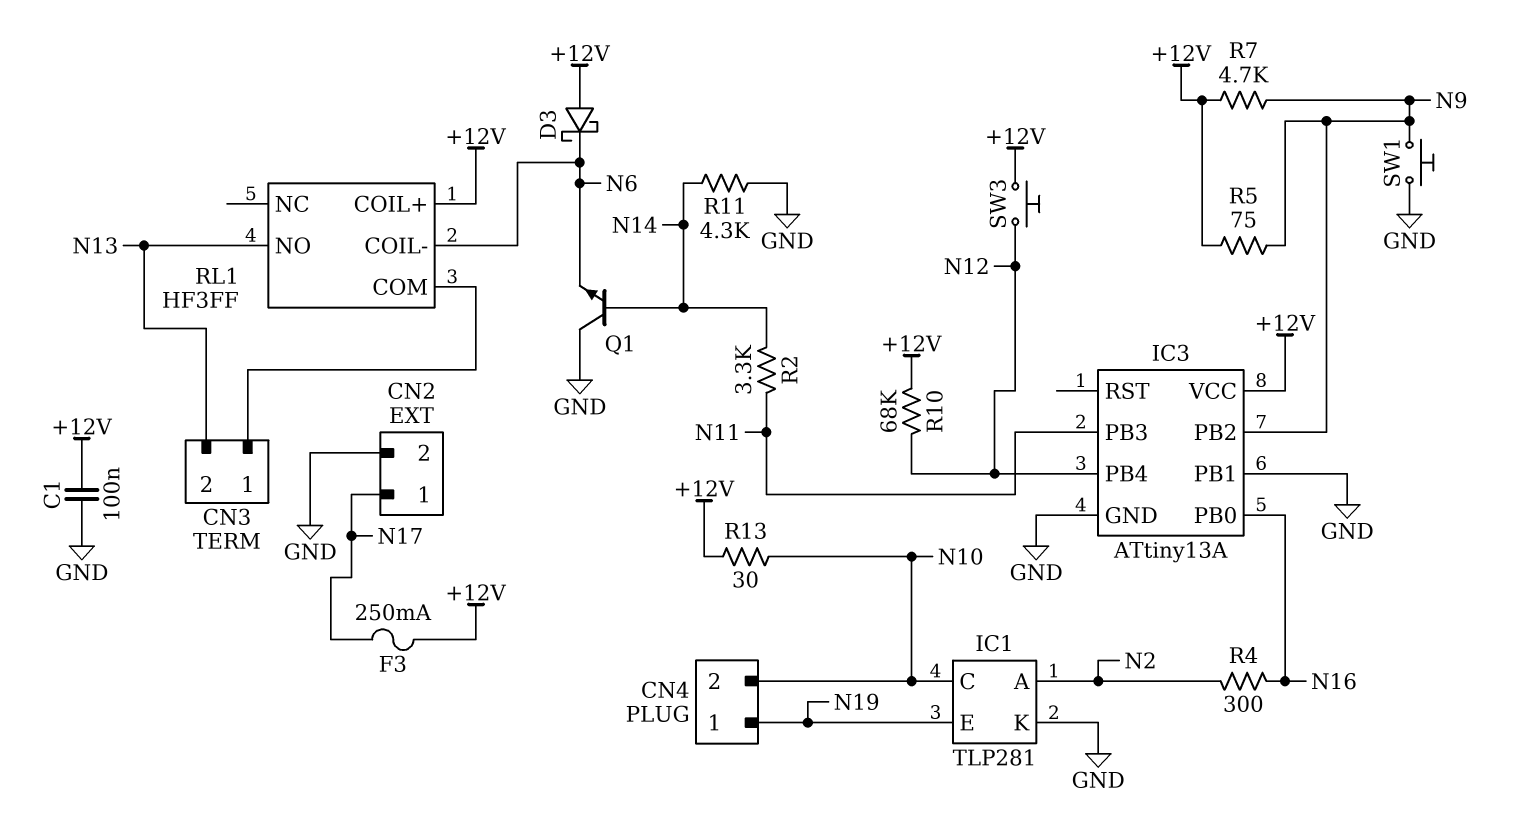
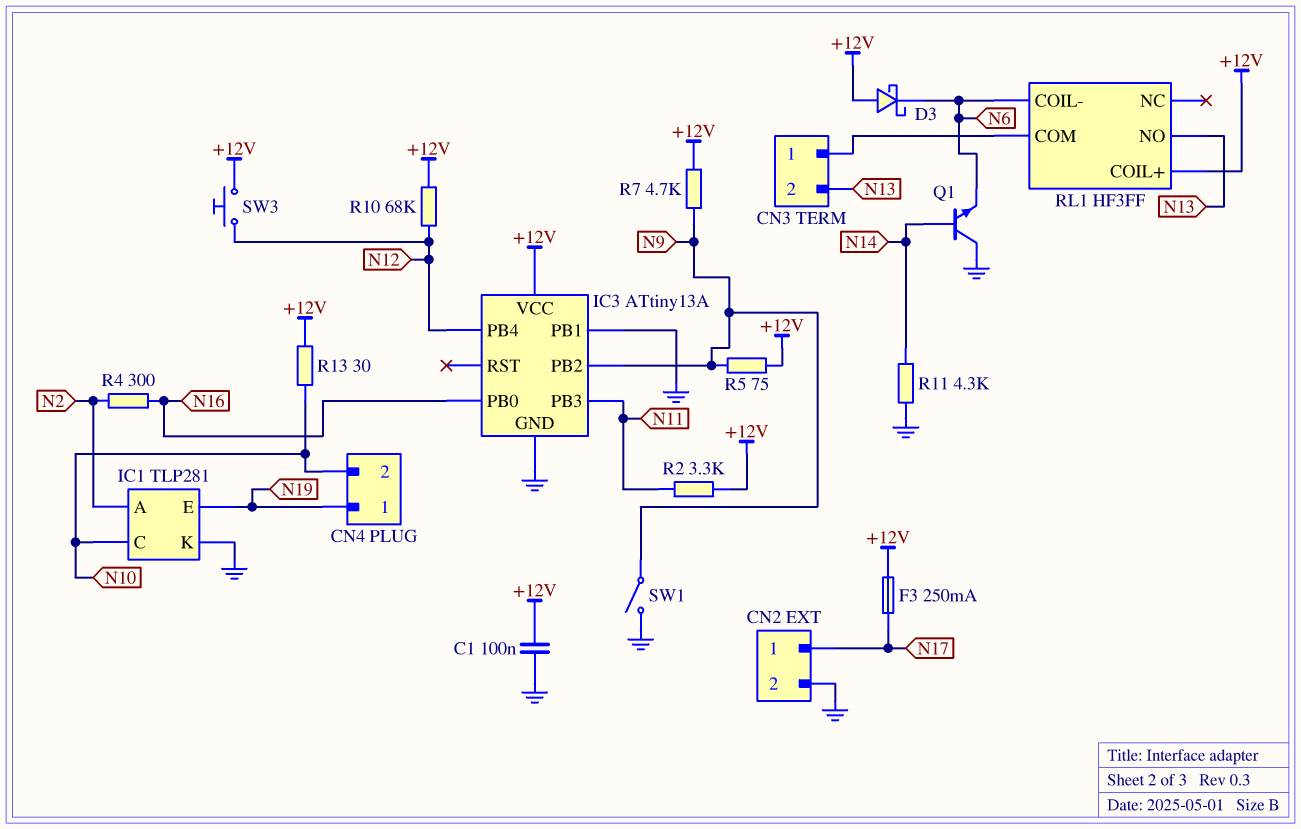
R2: 3.3k (N11, N14) -> 3.3k (+12V, N11)
SW1: button (GND, N9) -> switch (GND, N9)

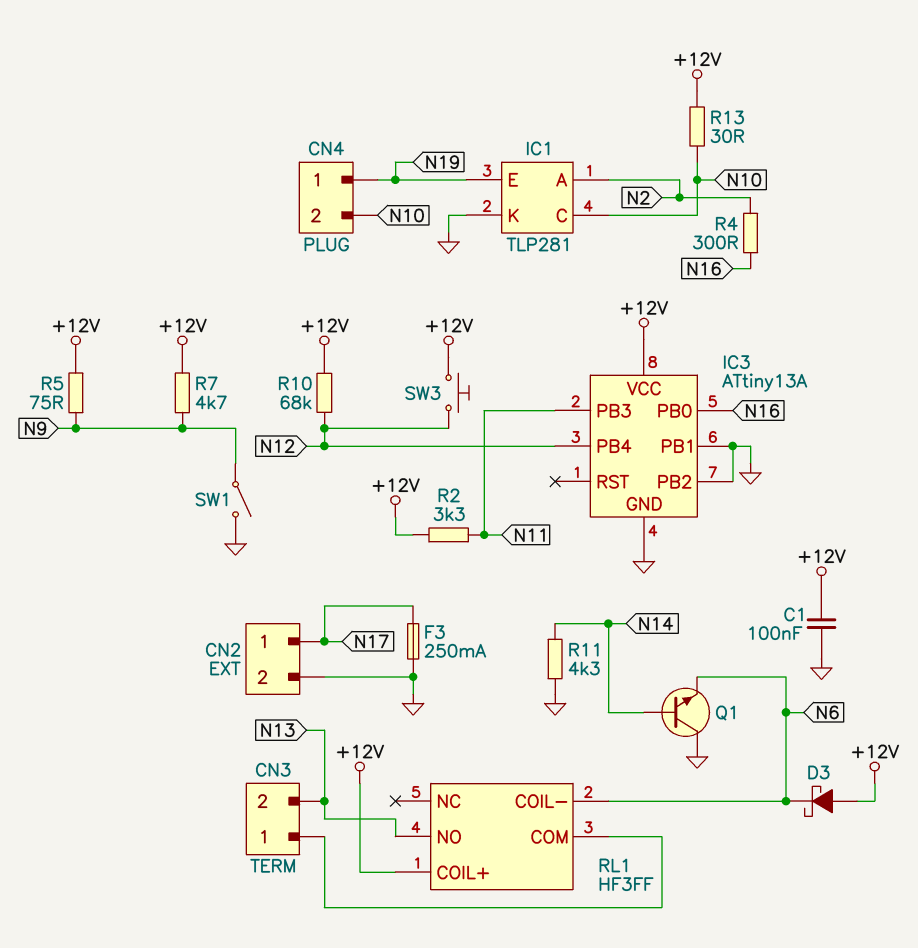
F3: 250mA (+12V, N17) -> 250mA (GND, N17)
IC3 pin PB2: N9 -> GND

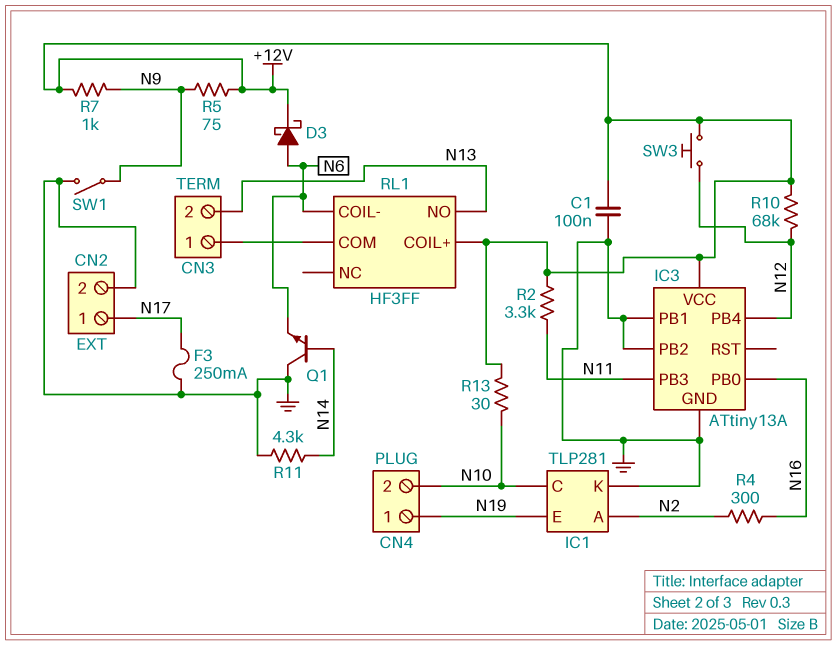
D3: schottky (A +12V, K N6) -> schottky (A N6, K +12V)
R7: 4.7k (+12V, N9) -> 1k (+12V, N9)

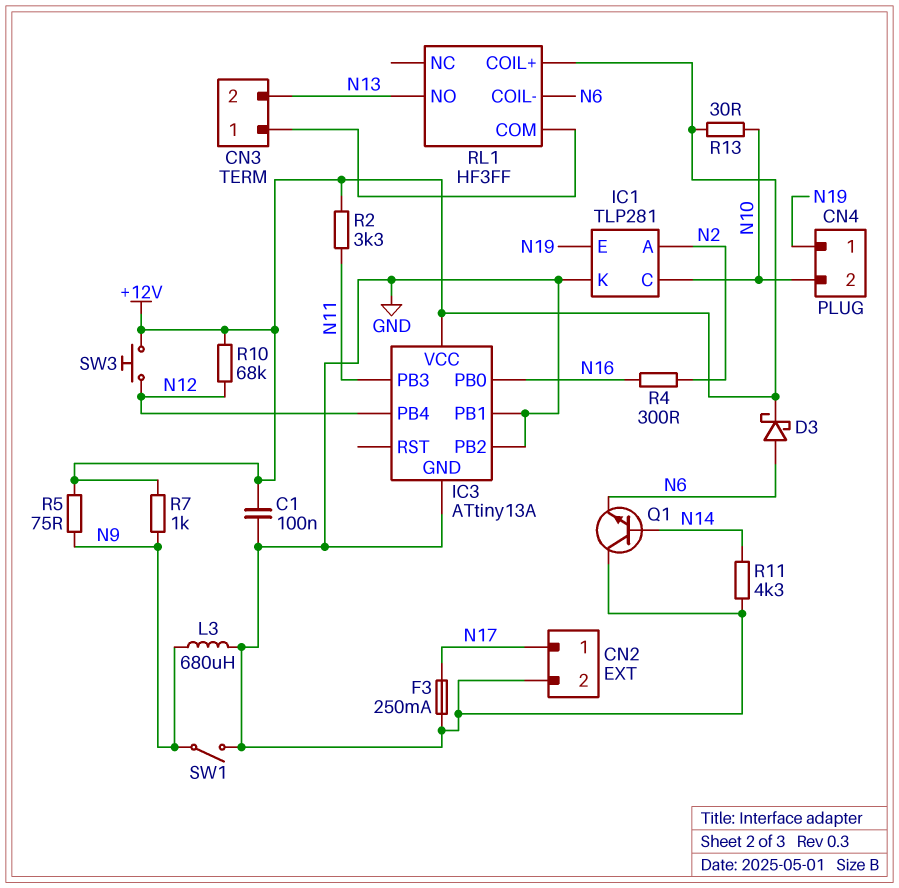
L3: none -> 680uH (GND, N9)

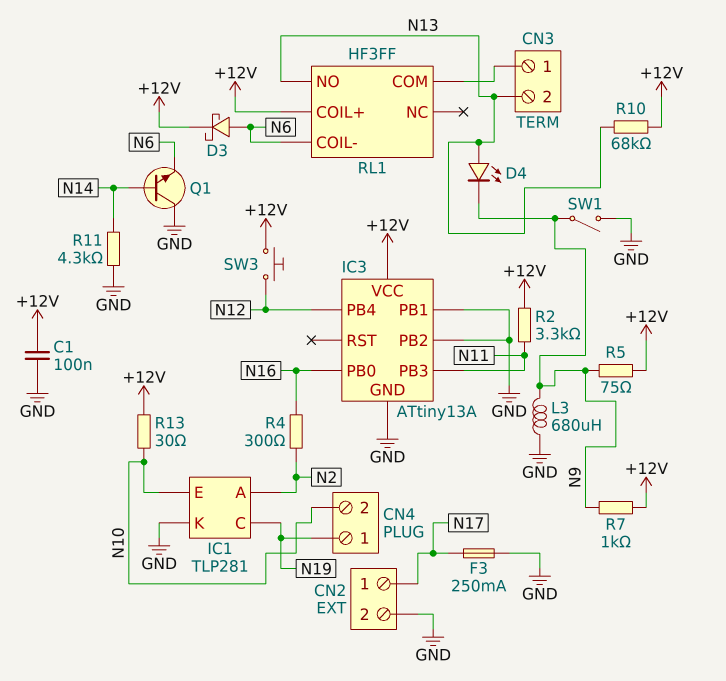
D4: none -> LED (A N13, K N9)
IC1 pin C: N10 -> N19
IC1 pin E: N19 -> N10
R10: 68k (+12V, N12) -> 68k (+12V, N13)

